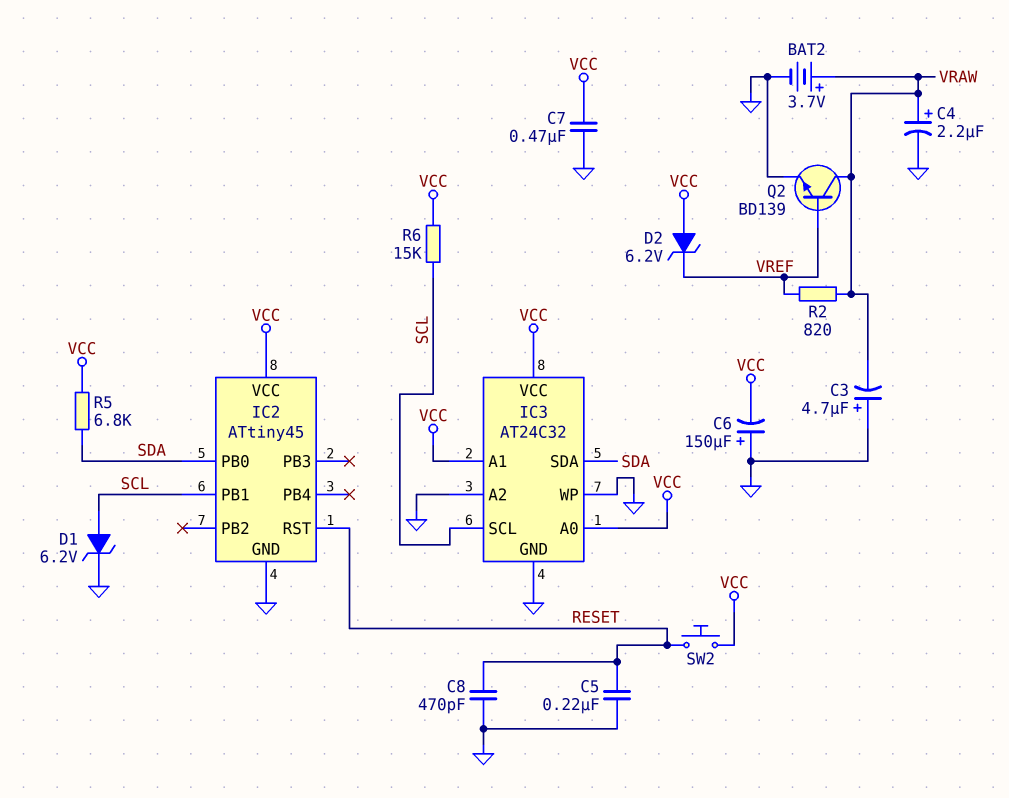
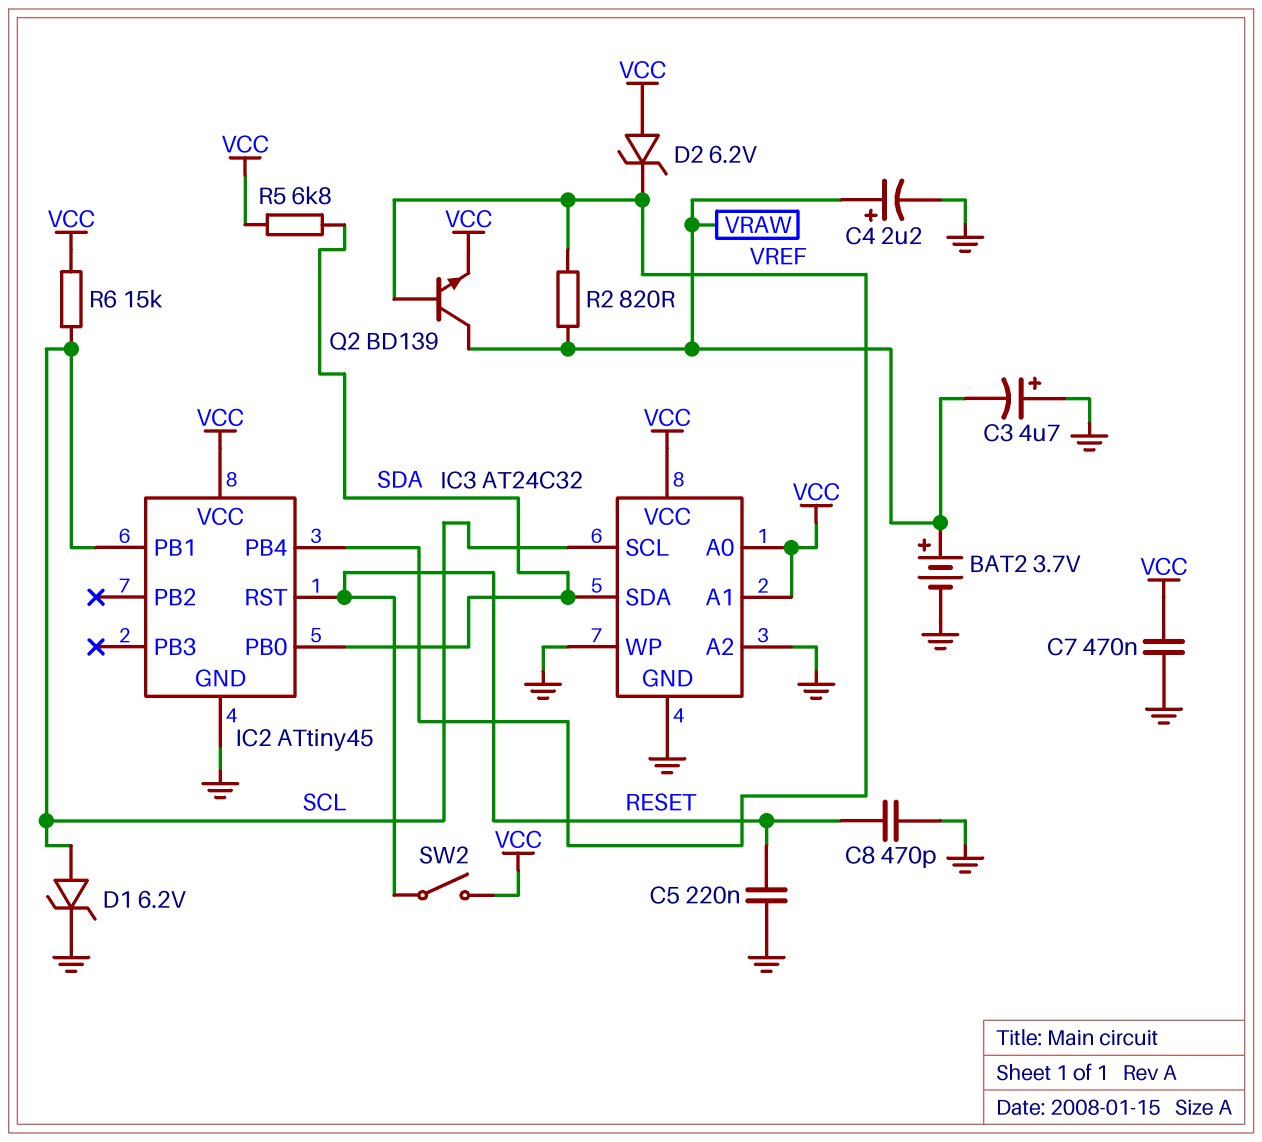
C6: 150uF (plus GND, minus VCC) -> none
IC2 pin PB4: none -> VREF
Q2: NPN BD139 (B VREF, C VRAW, E GND) -> NPN BD139 (B VREF, C VRAW, E VCC)
SW2: button (RESET, VCC) -> switch (RESET, VCC)

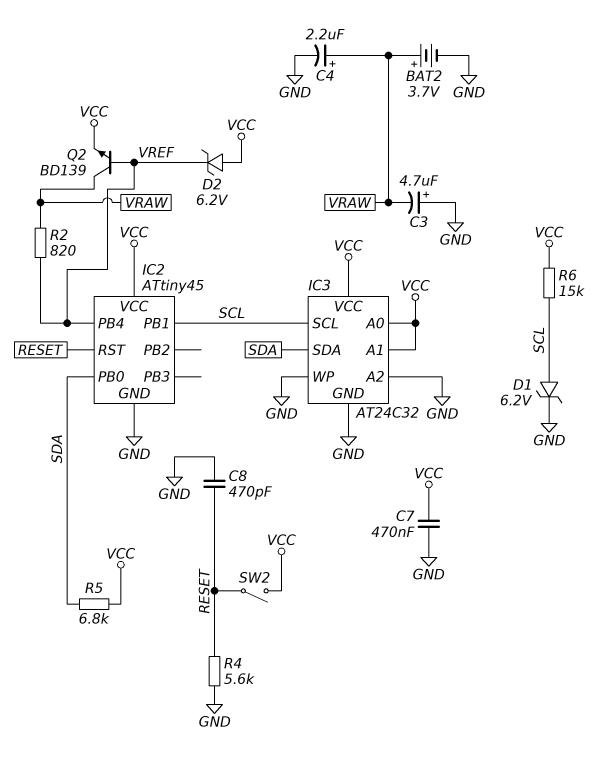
C5: 220nF (GND, RESET) -> none
R4: none -> 5.6k (GND, RESET)

